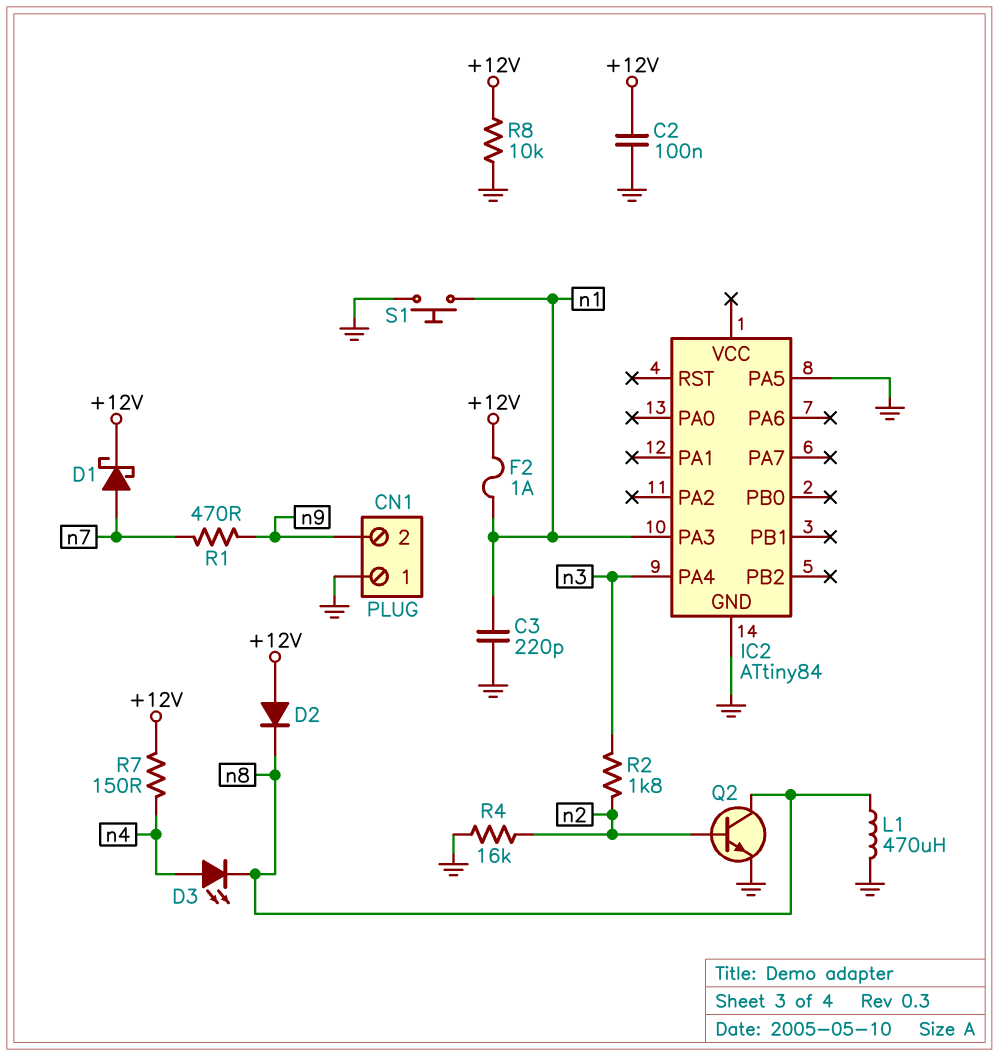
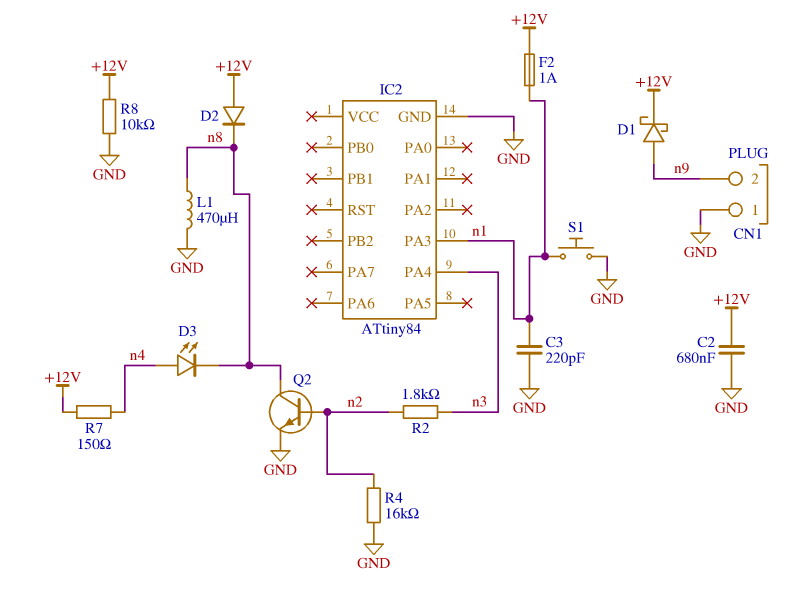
C2: 100nF (+12V, GND) -> 680nF (+12V, GND)
D1: schottky (A n7, K +12V) -> schottky (A n9, K +12V)
IC2 pin PA5: GND -> none
R1: 470 (n7, n9) -> none

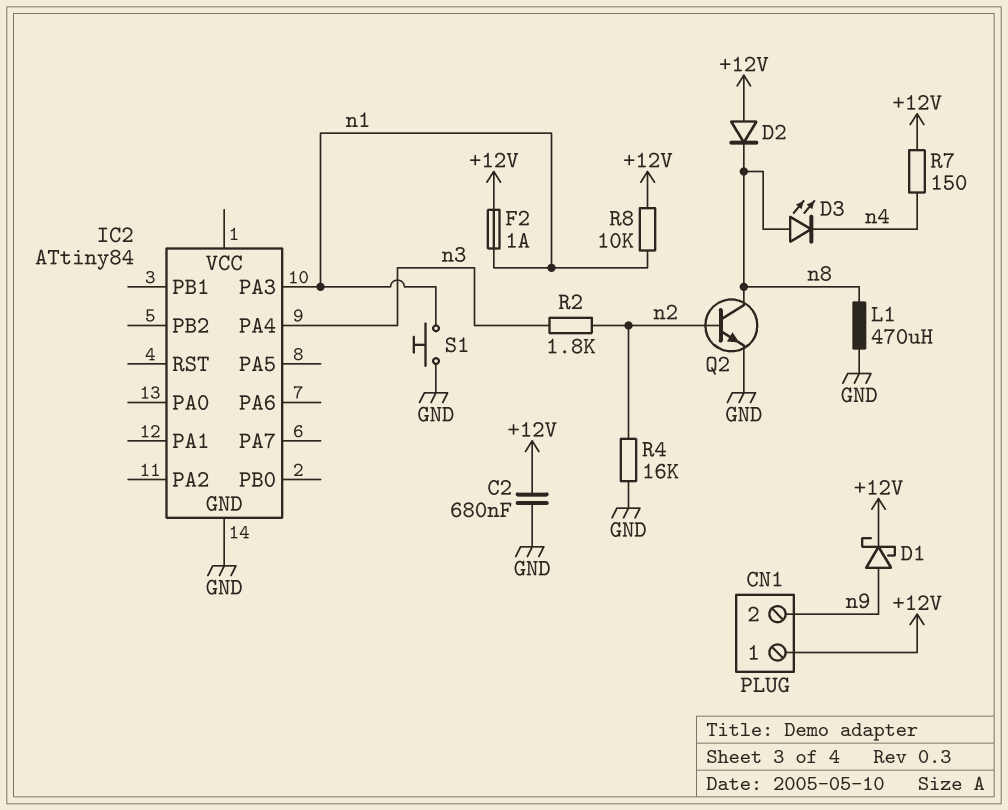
C3: 220pF (GND, n1) -> none
CN1 pin 1: GND -> +12V
D3: LED (A n4, K n8) -> LED (A n8, K n4)
R8: 10k (+12V, GND) -> 10k (+12V, n1)

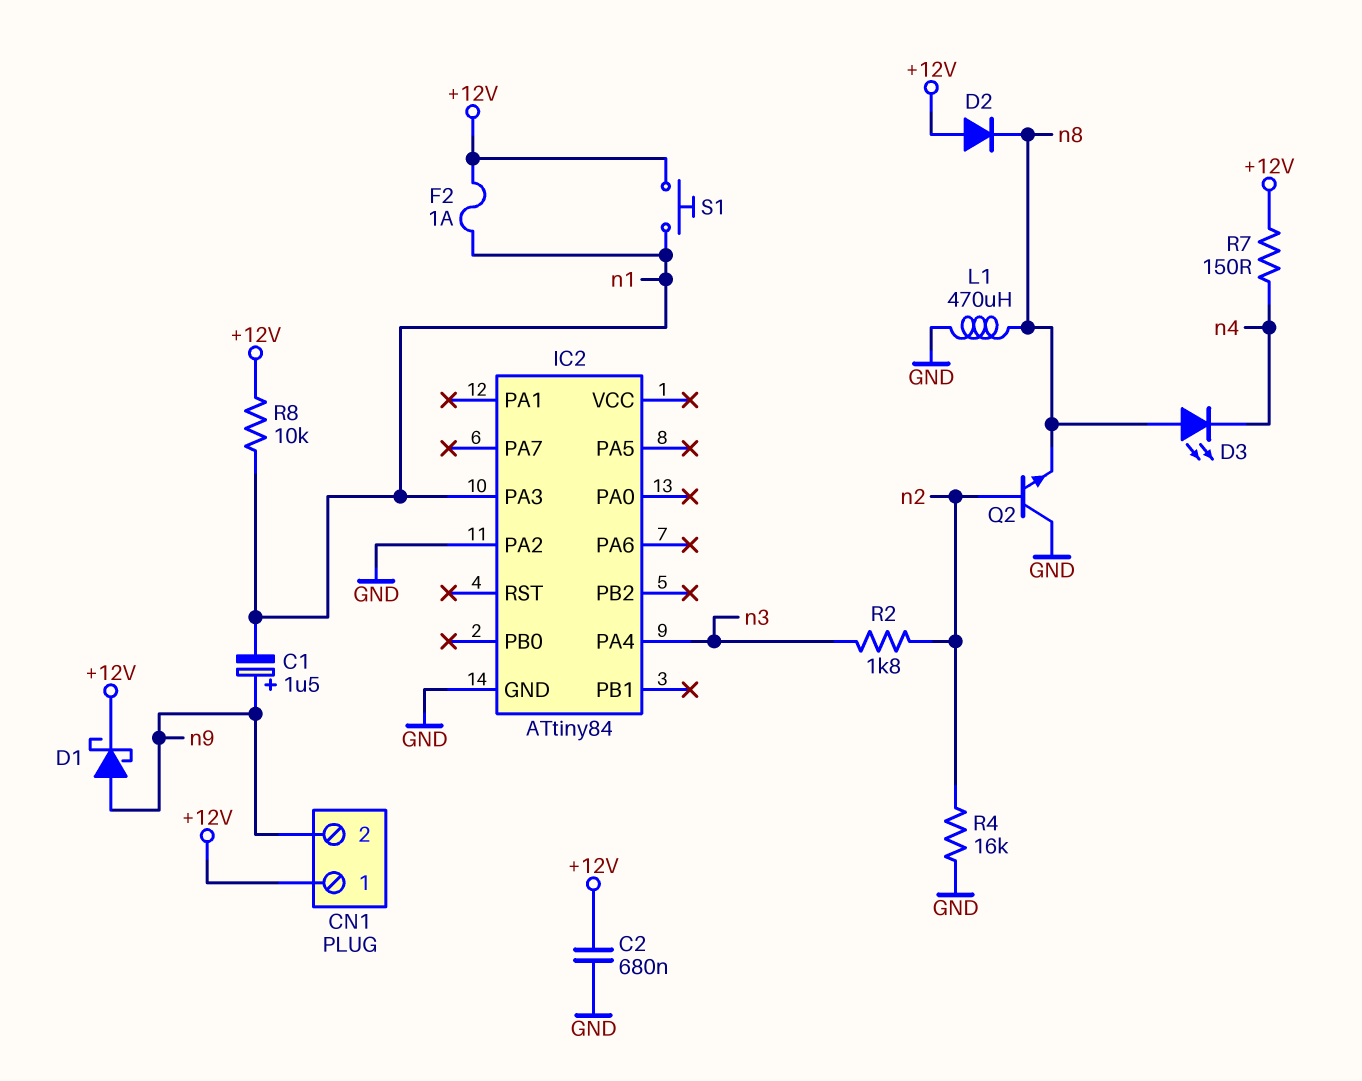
C1: none -> 1.5uF (plus n9, minus n1)
IC2 pin PA2: none -> GND
Q2: NPN (B n2, C n8, E GND) -> NPN (B n2, C GND, E n8)
S1: button (GND, n1) -> button (+12V, n1)

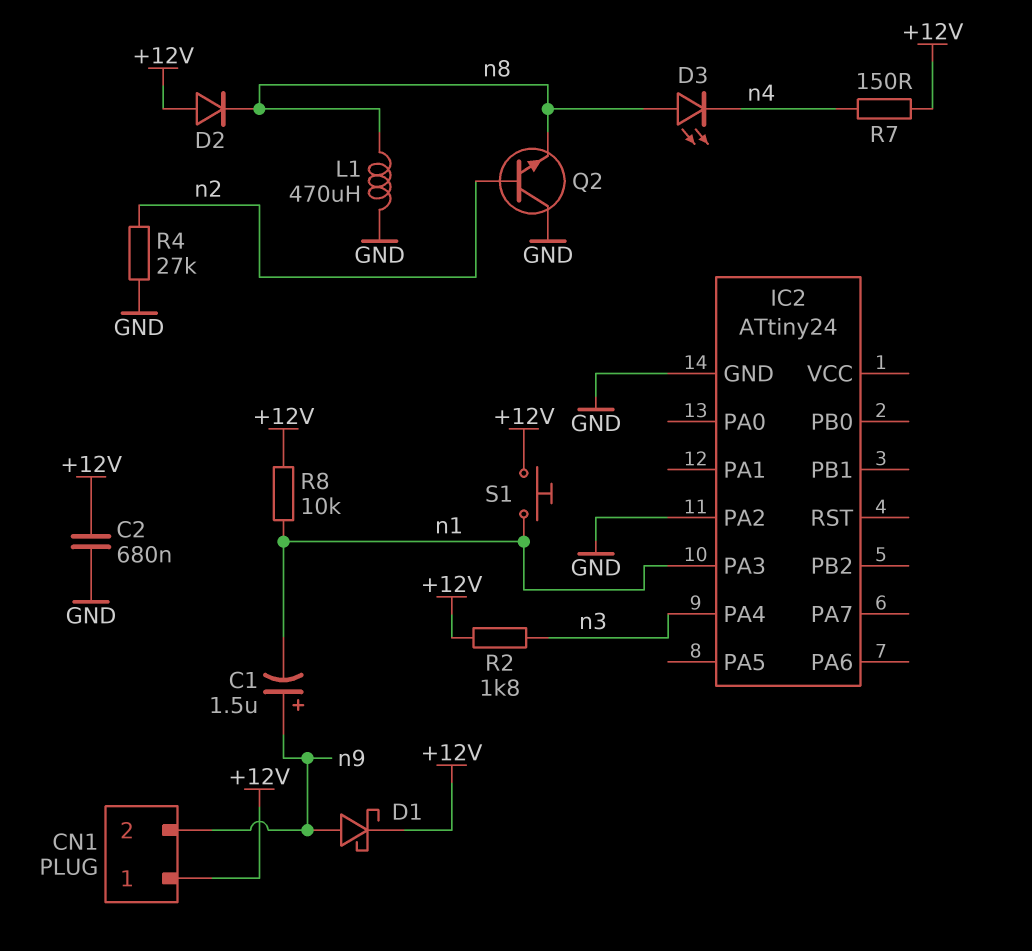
F2: 1A (+12V, n1) -> none
IC2: ATtiny84 -> ATtiny24
R2: 1.8k (n2, n3) -> 1.8k (+12V, n3)
R4: 16k (GND, n2) -> 27k (GND, n2)

